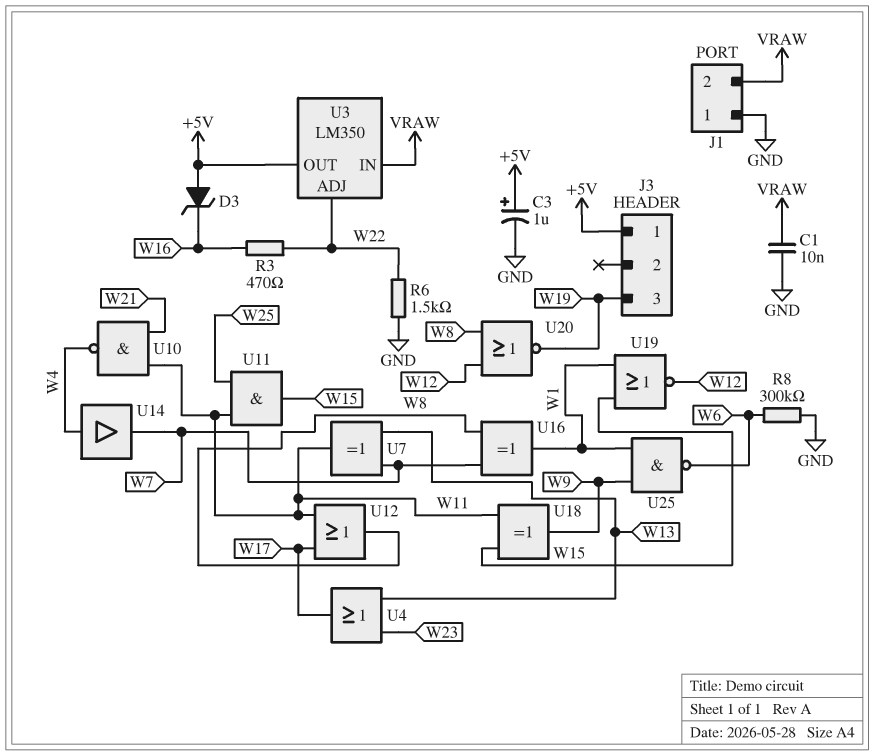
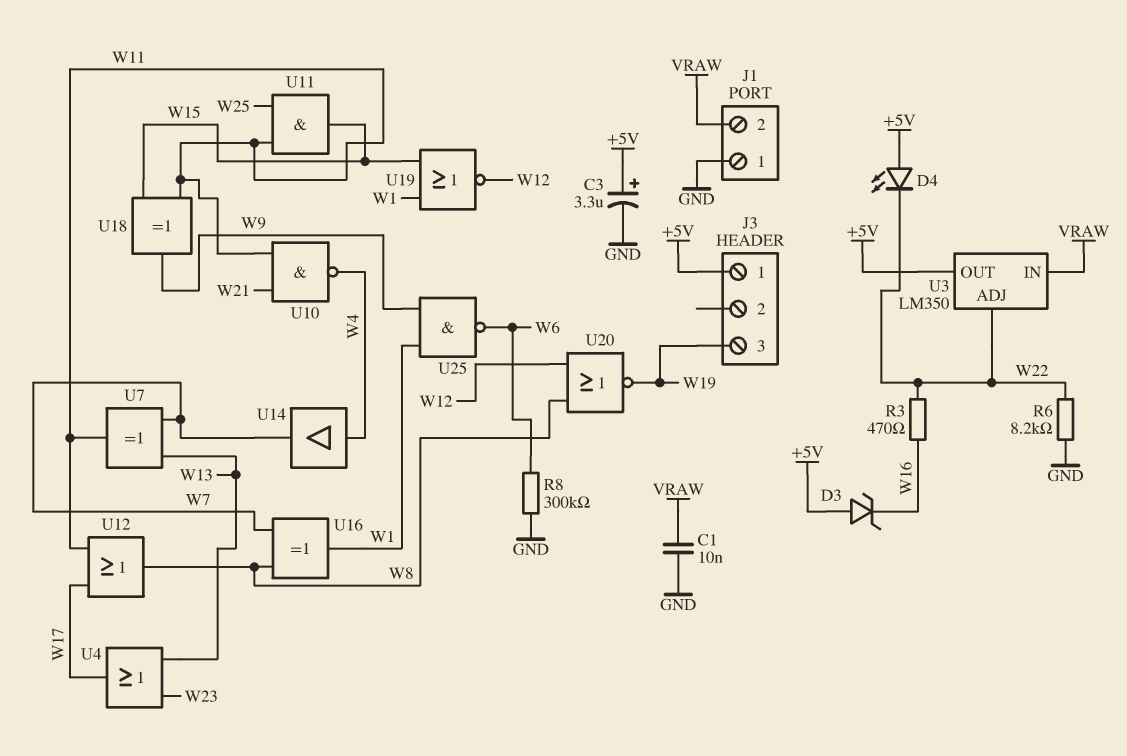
C3: 1uF (plus +5V, minus GND) -> 3.3uF (plus +5V, minus GND)
D4: none -> LED (A +5V, K W22)
R6: 1.5k (GND, W22) -> 8.2k (GND, W22)

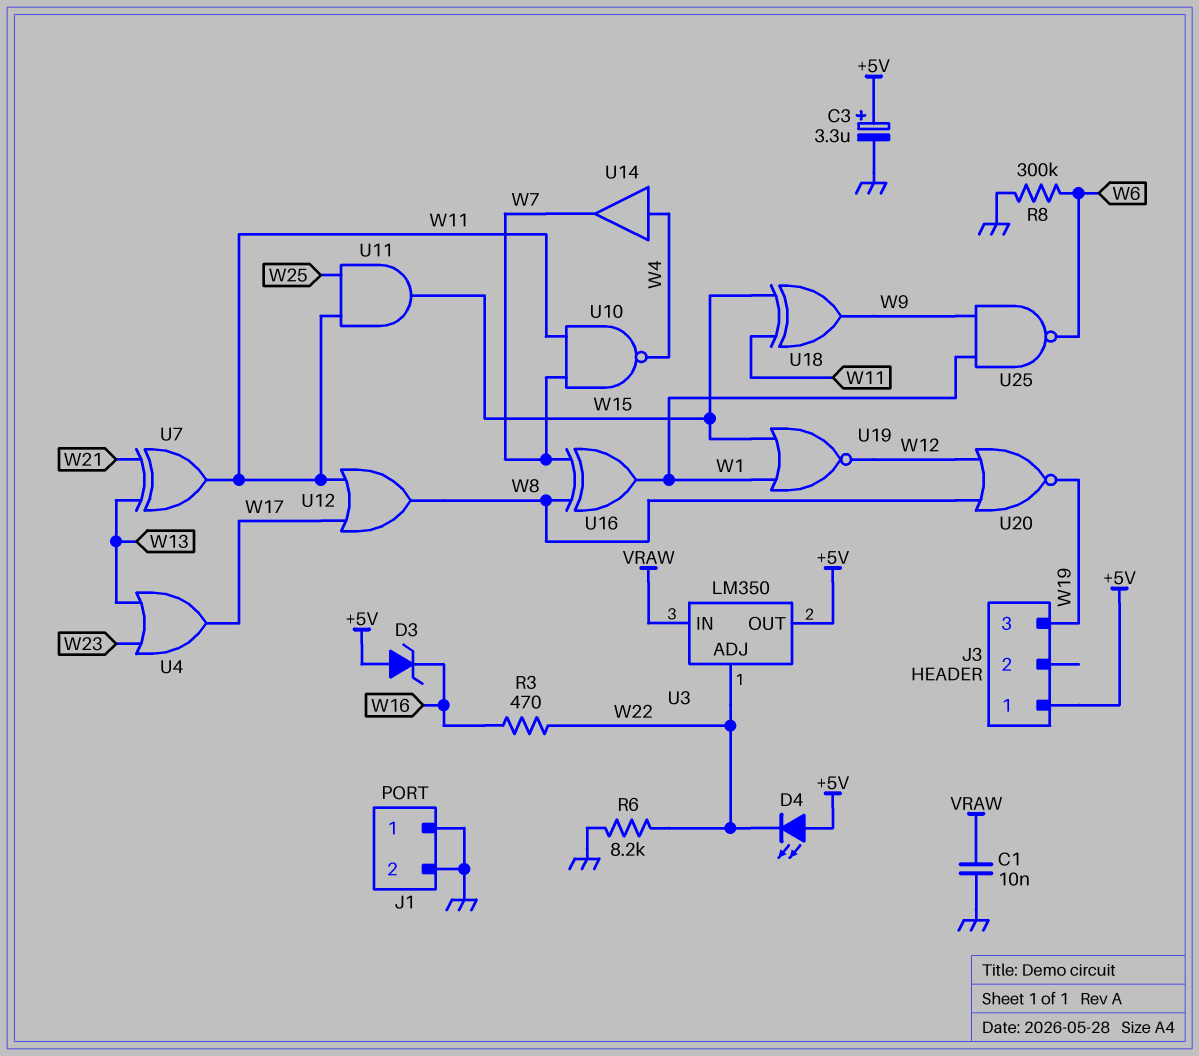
J1 pin 2: VRAW -> GND
U7: XOR (in W7, in W13, out W11) -> XOR (in W13, in W21, out W11)
U10: NAND (in W11, in W21, out W4) -> NAND (in W7, in W11, out W4)

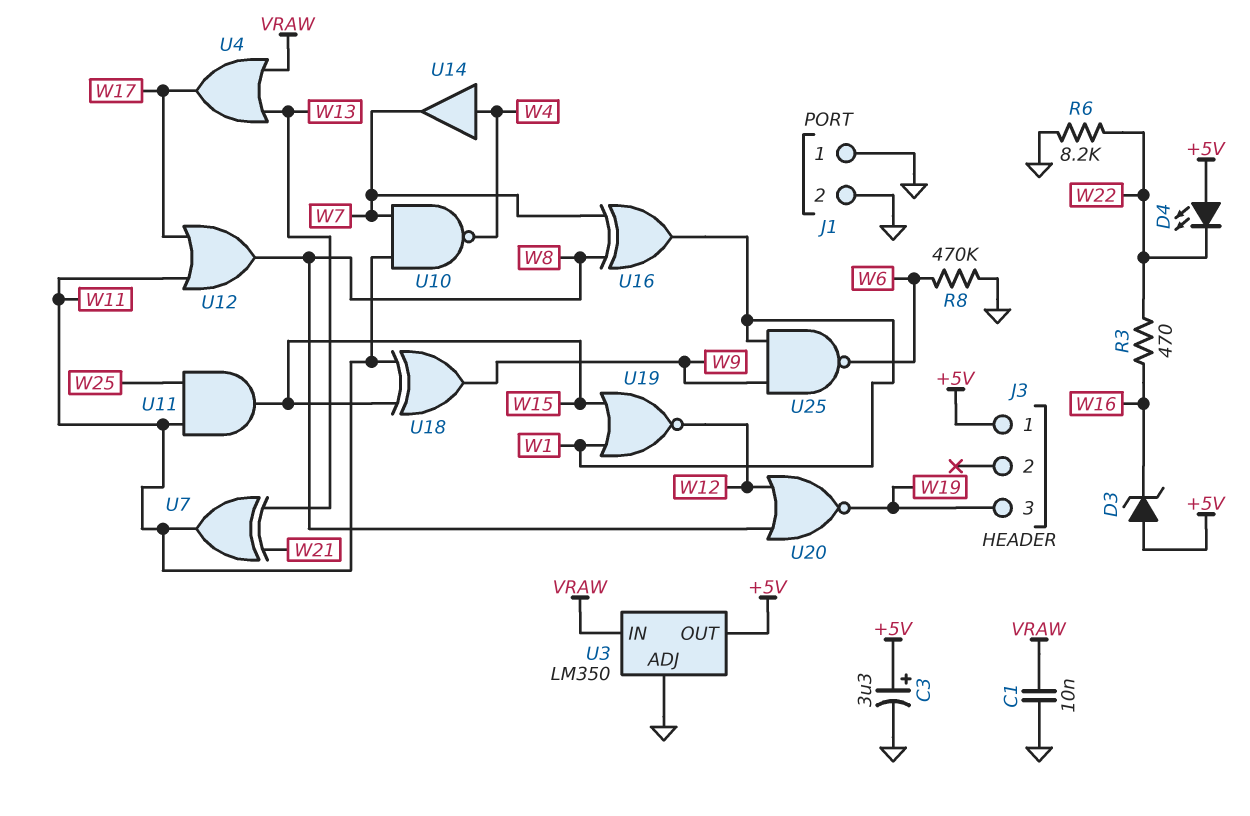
R8: 300k (GND, W6) -> 470k (GND, W6)
U3 pin ADJ: W22 -> GND
U4: OR (in W13, in W23, out W17) -> OR (in VRAW, in W13, out W17)

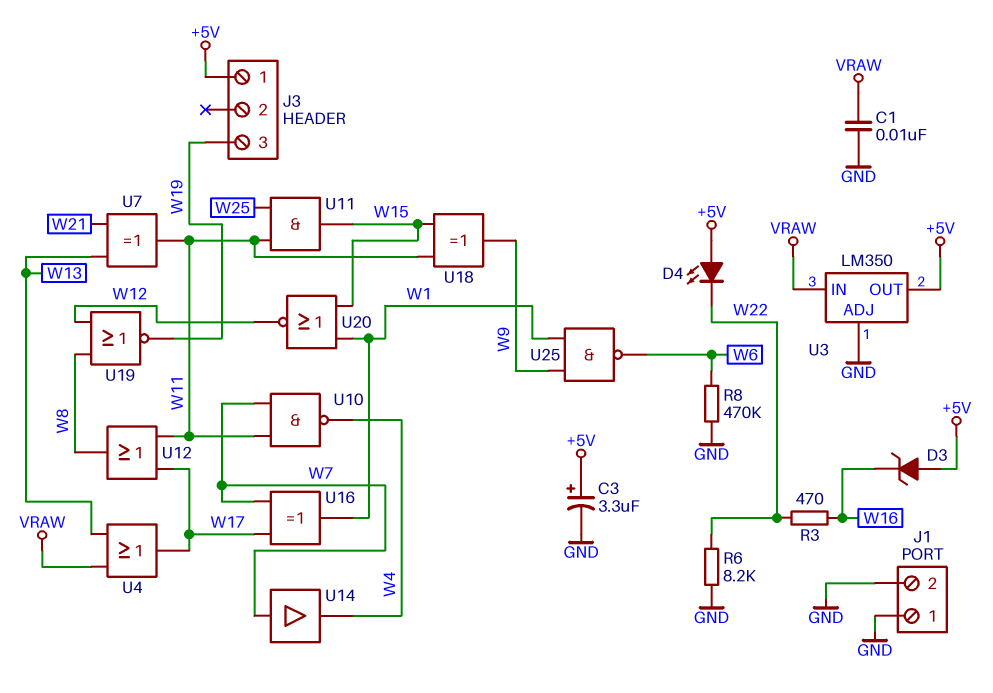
U14: buffer (in W4, out W7) -> buffer (in W7, out W4)
U16: XOR (in W7, in W8, out W1) -> XOR (in W7, in W17, out W1)
U19: NOR (in W1, in W15, out W12) -> NOR (in W8, in W12, out W19)
U20: NOR (in W8, in W12, out W19) -> NOR (in W1, in W15, out W12)

